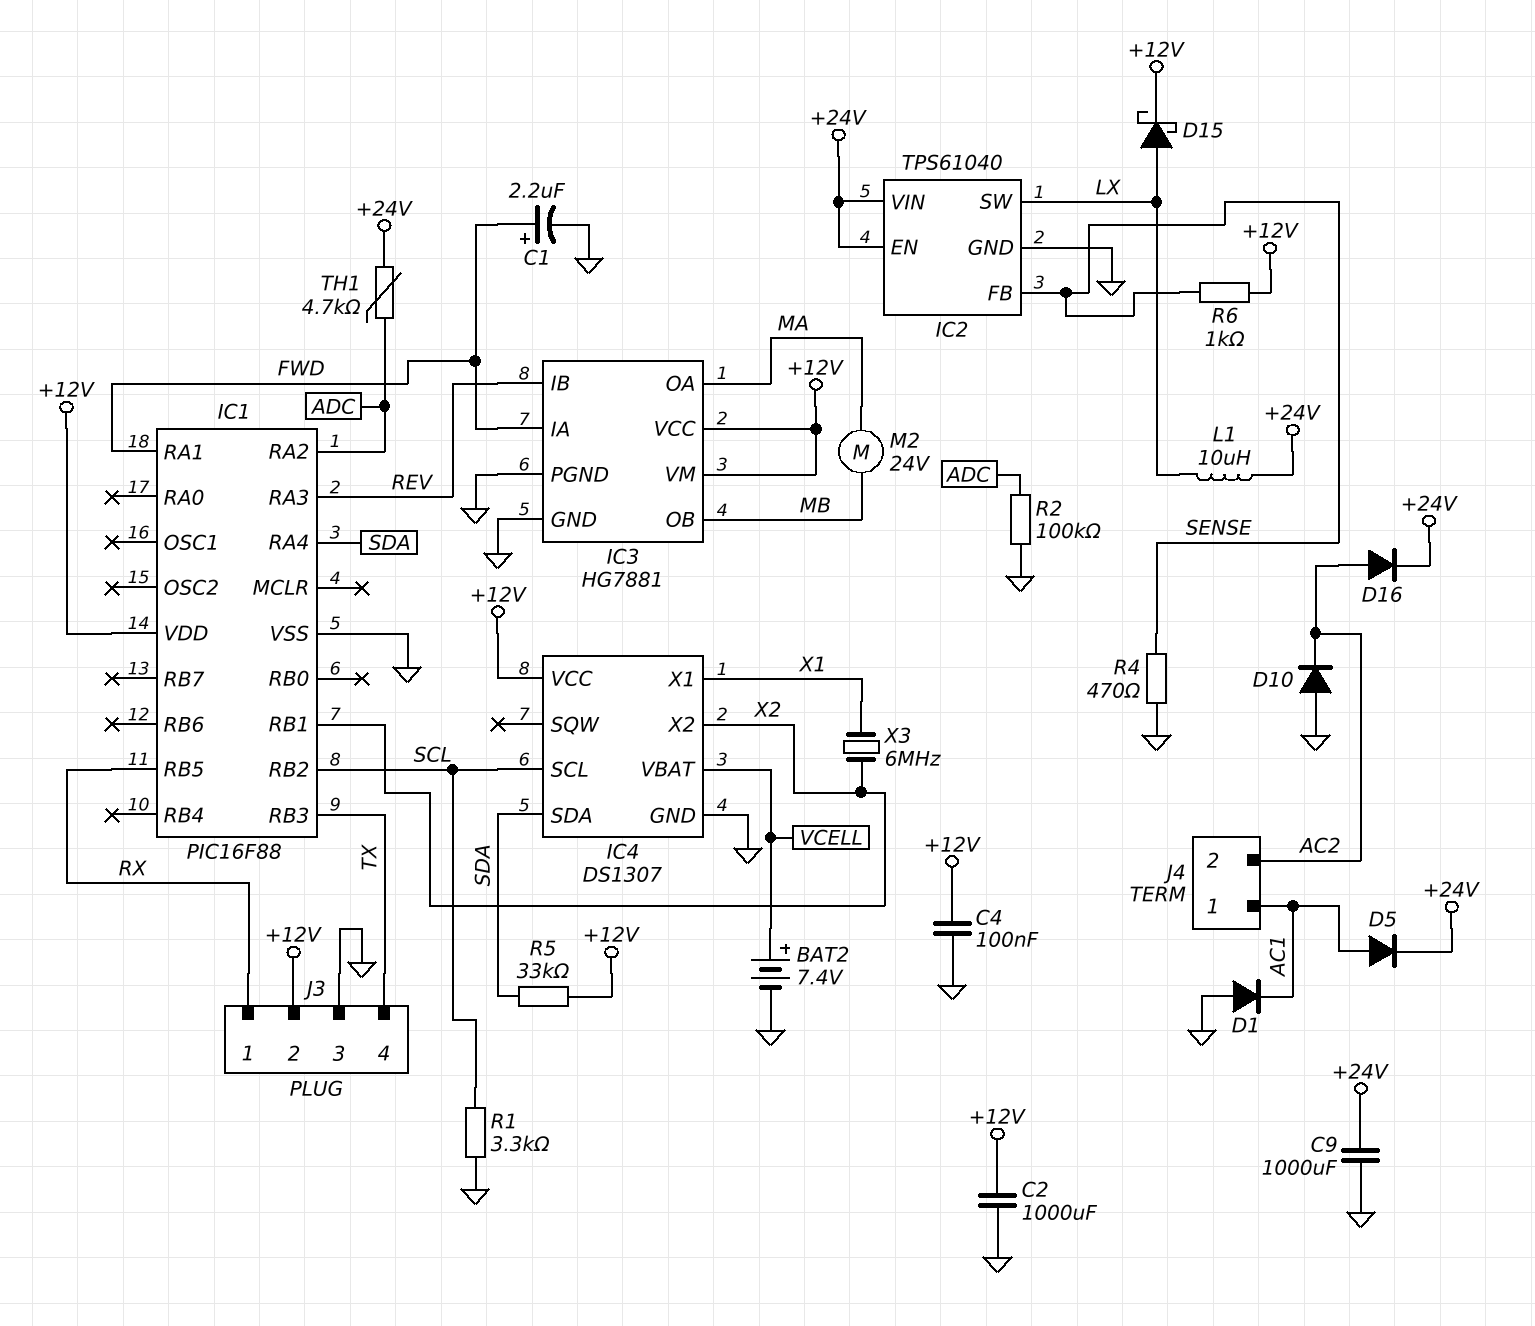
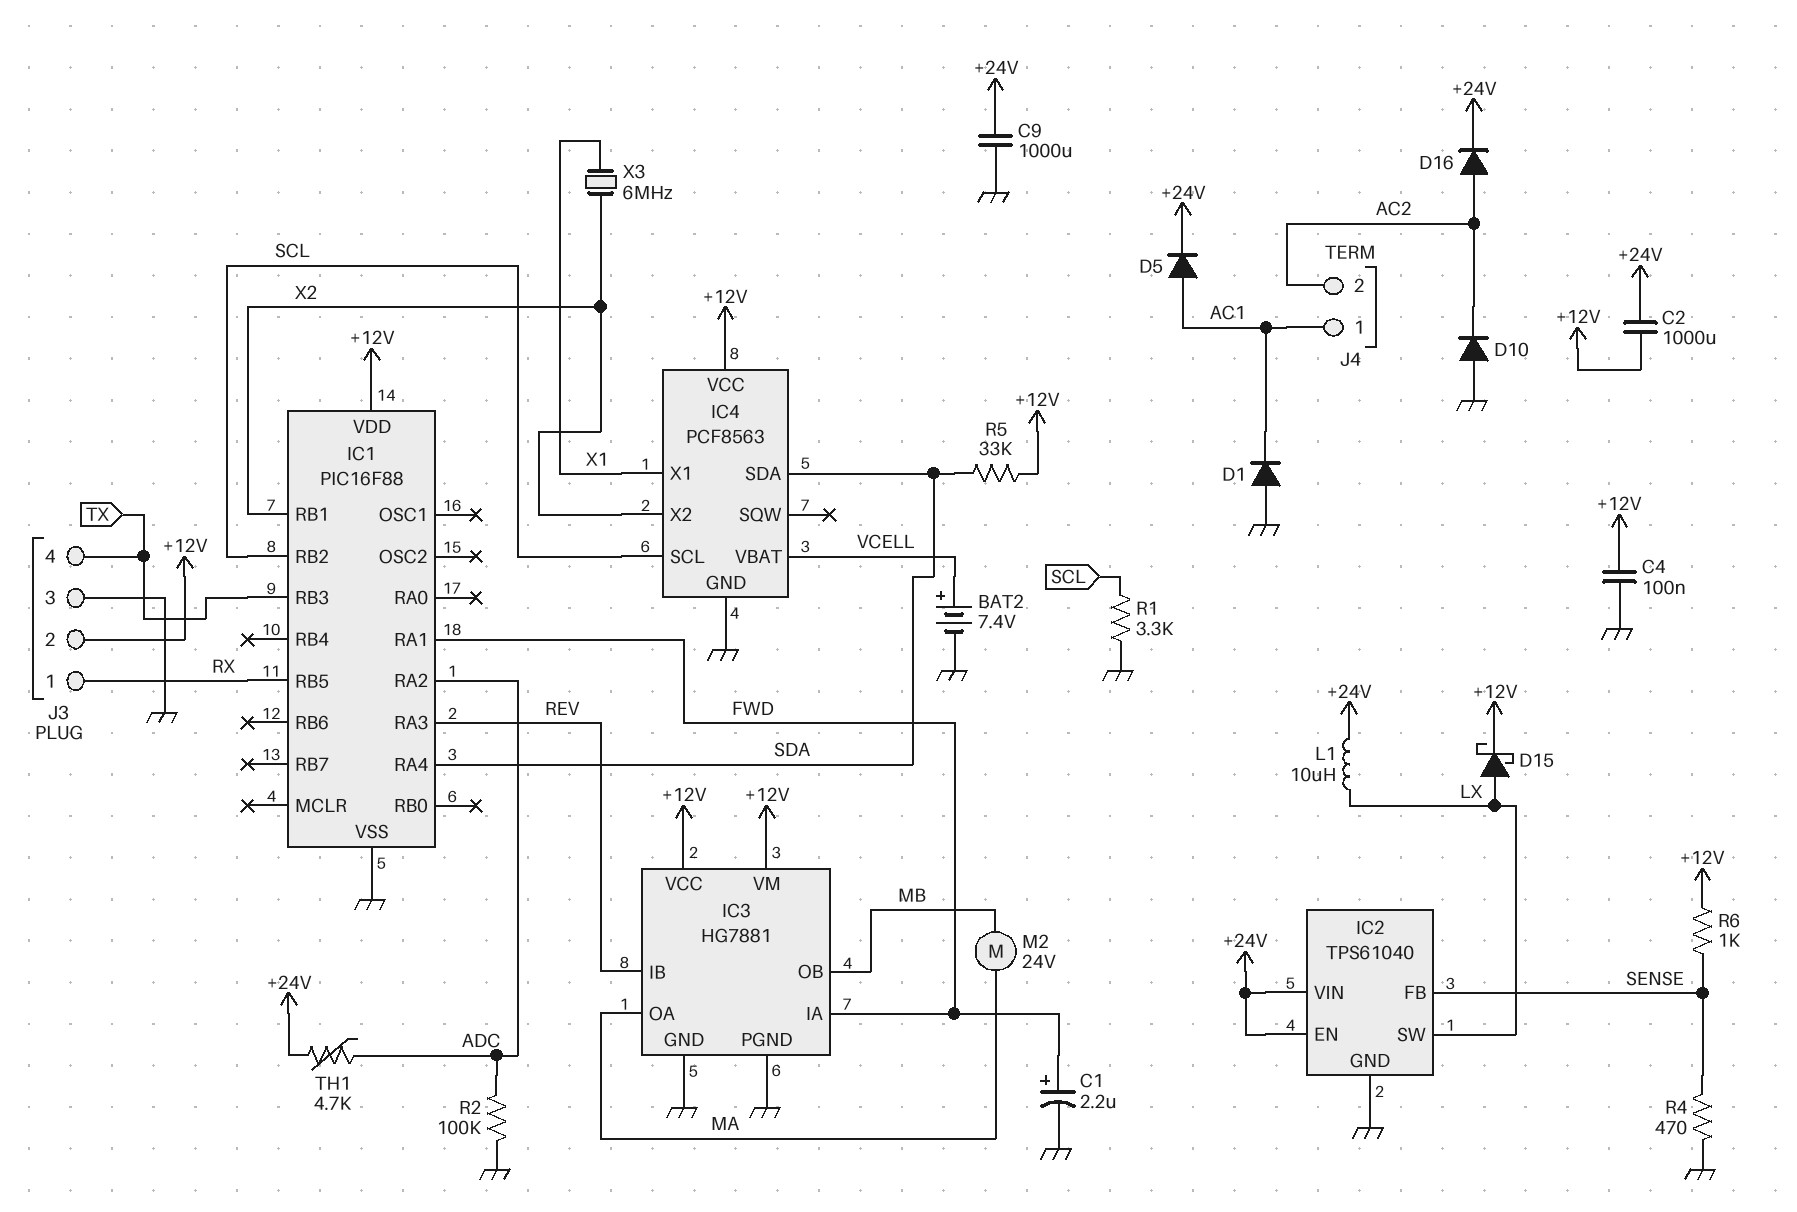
C2: 1000uF (+12V, GND) -> 1000uF (+12V, +24V)
IC4: DS1307 -> PCF8563

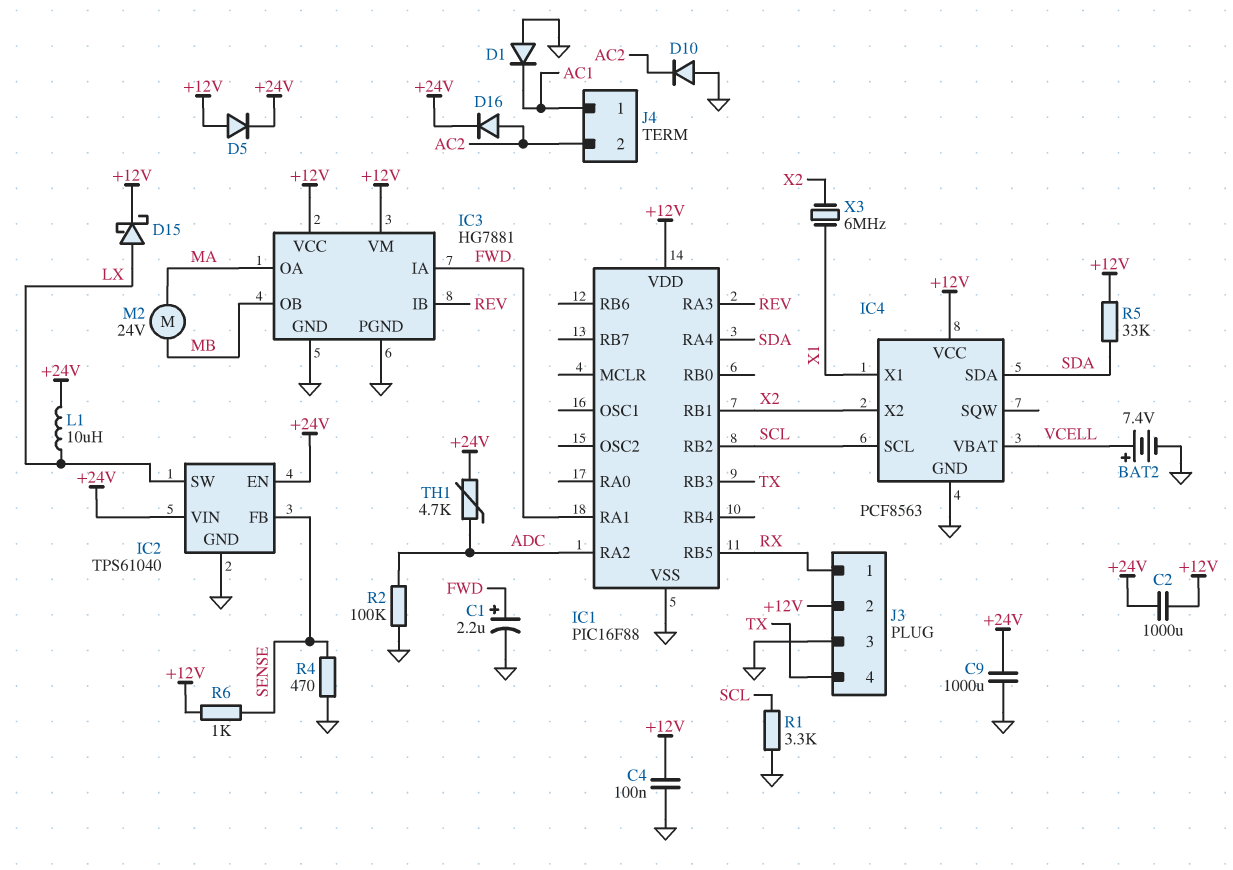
D5: diode (A AC1, K +24V) -> diode (A +12V, K +24V)

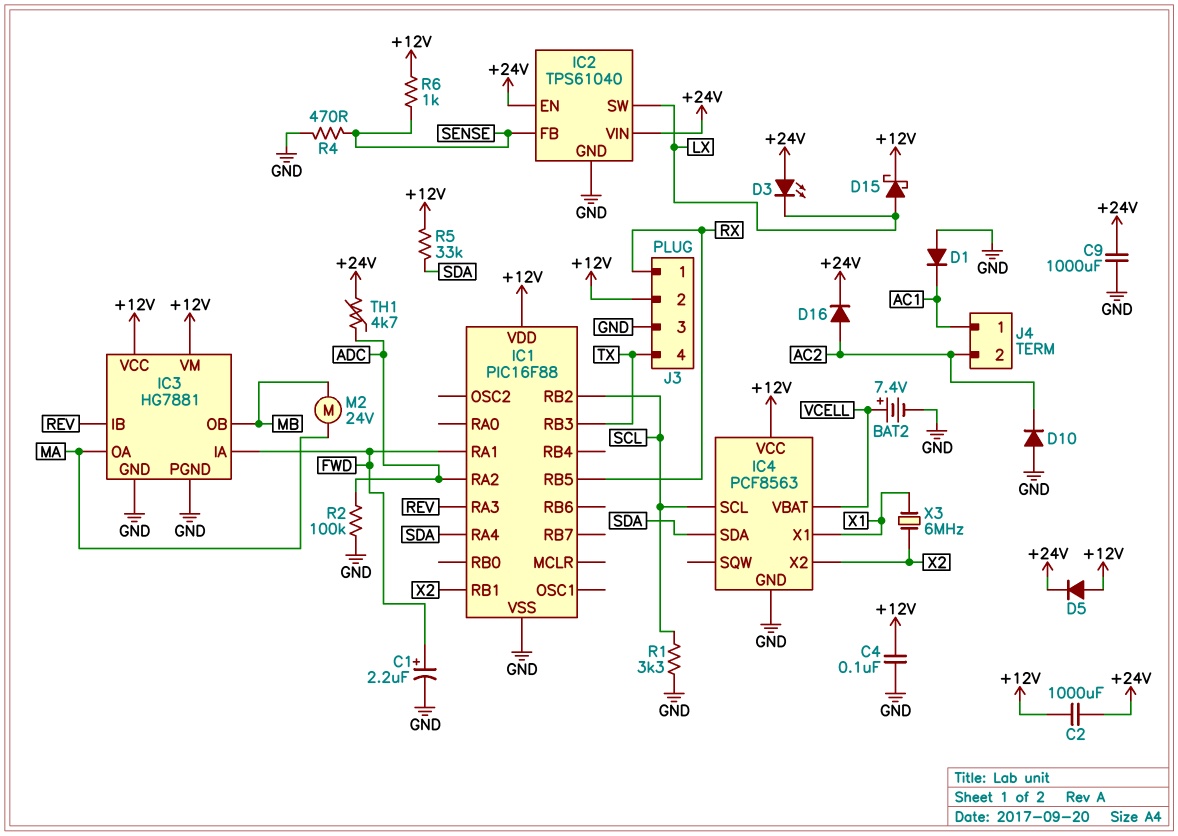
D3: none -> LED (A +24V, K LX)
L1: 10uH (+24V, LX) -> none

